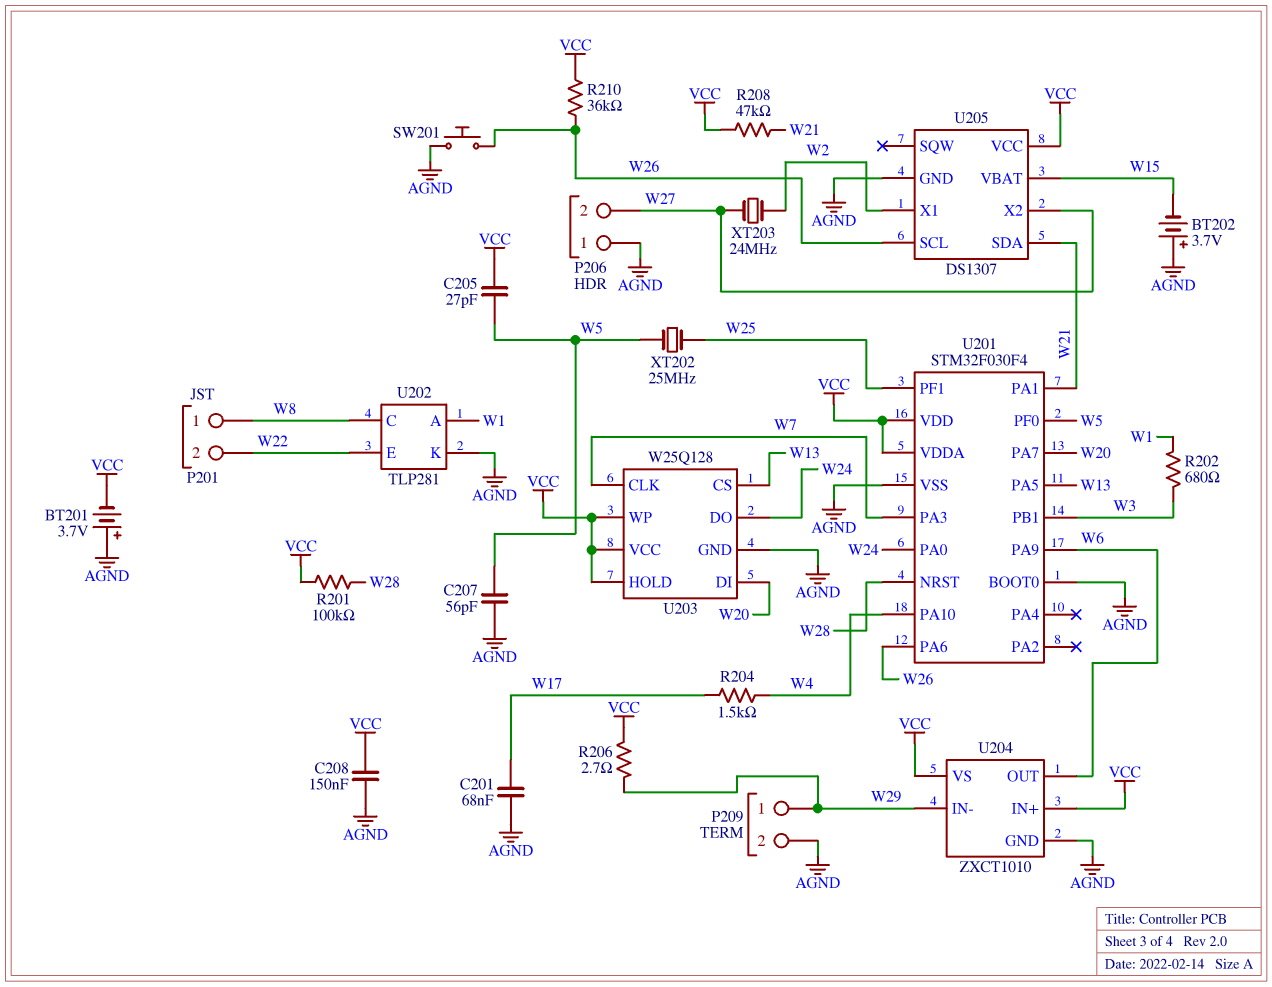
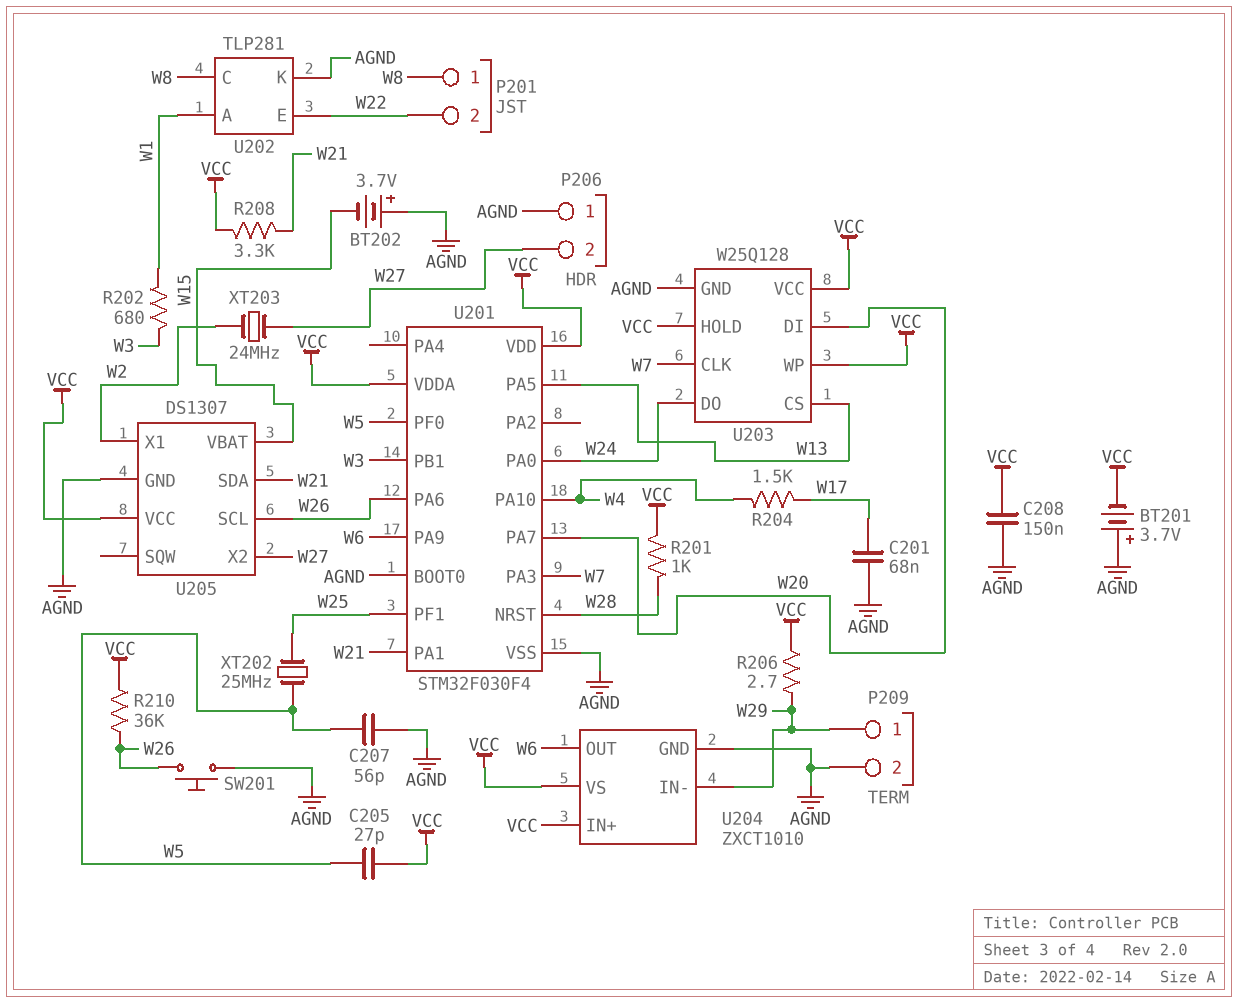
R201: 100k (VCC, W28) -> 1k (VCC, W28)
R208: 47k (VCC, W21) -> 3.3k (VCC, W21)

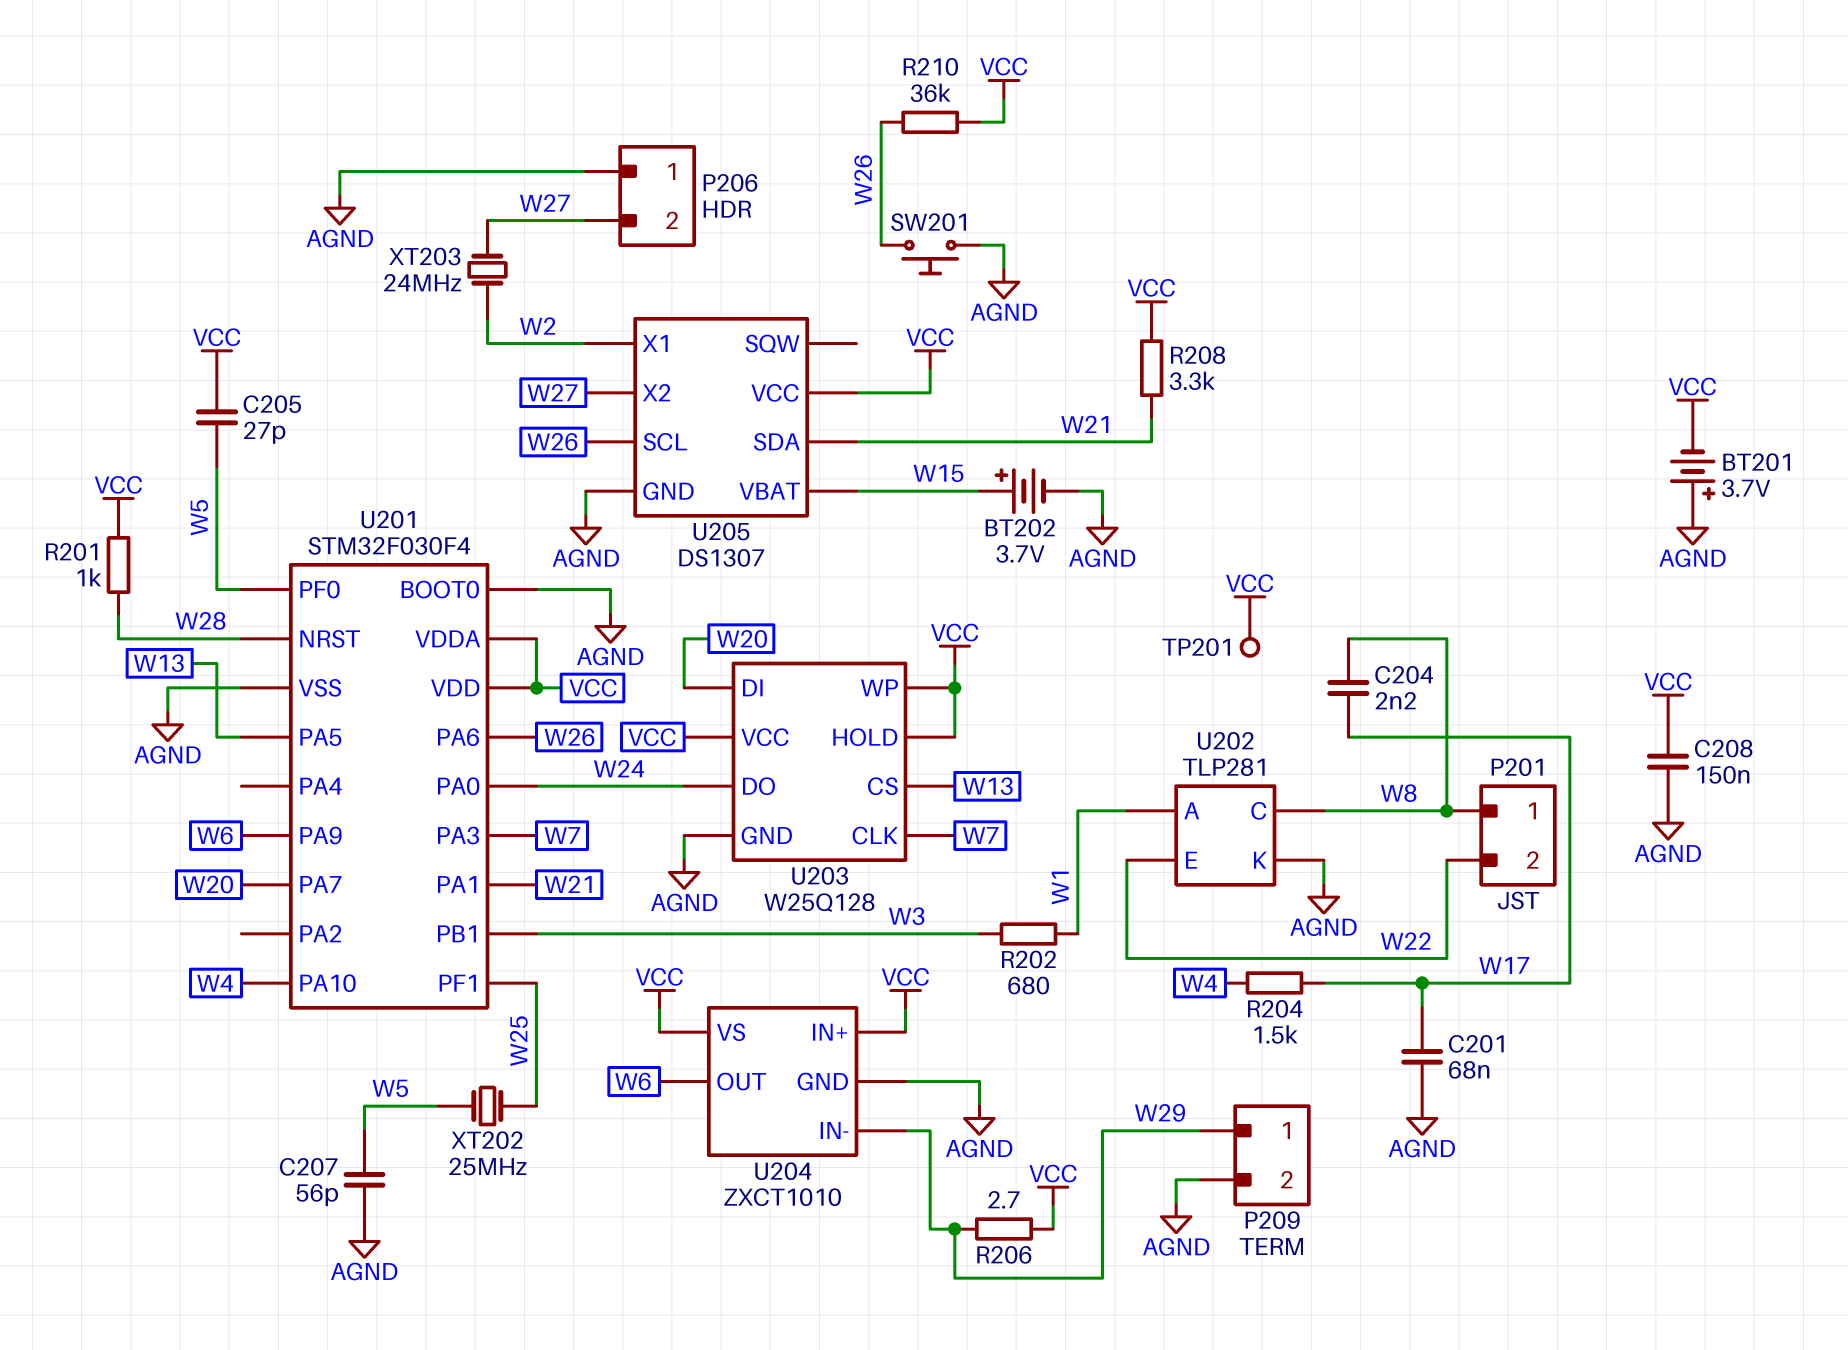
BT202: 3.7V (plus AGND, minus W15) -> 3.7V (plus W15, minus AGND)
C204: none -> 2.2nF (W8, W17)
TP201: none -> test point (VCC)

